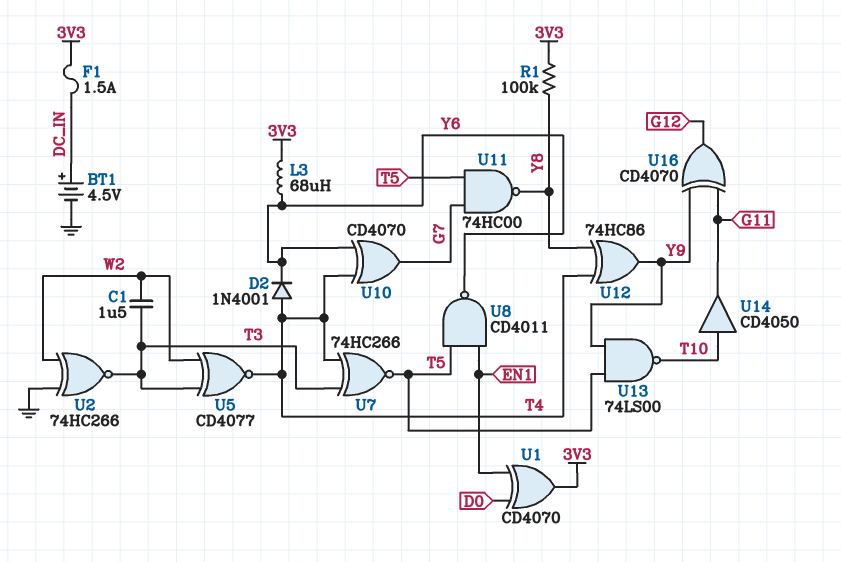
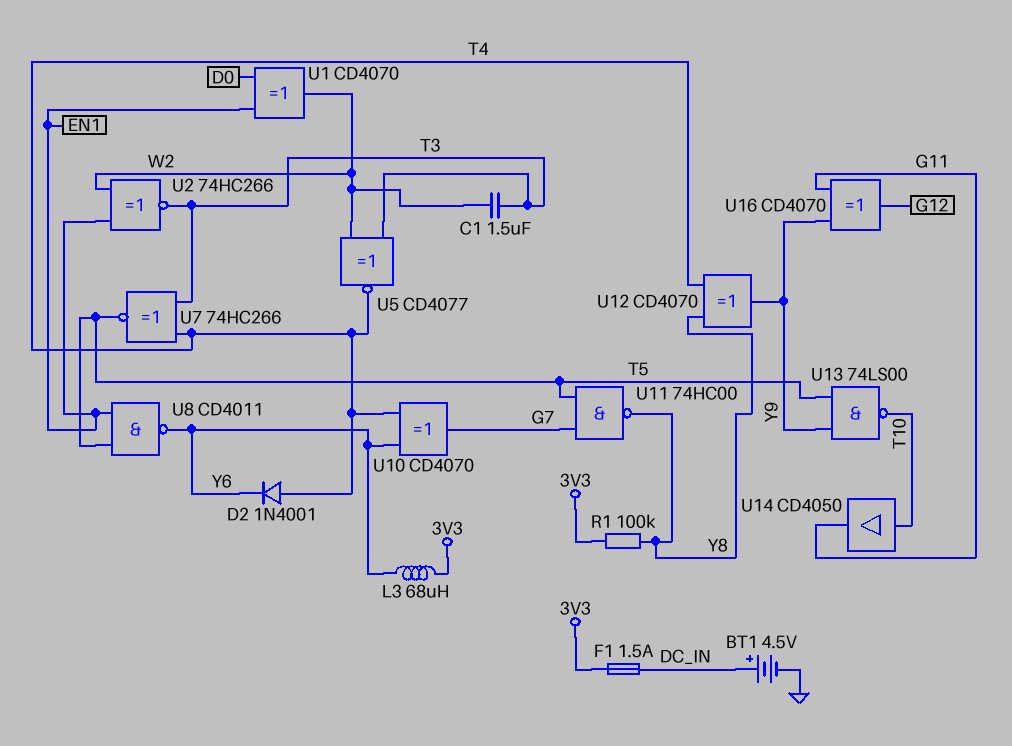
U1: XOR CD4070 (in D0, in EN1, out 3V3) -> XOR CD4070 (in D0, in EN1, out W2)
U2: XNOR 74HC266 (in GND, in W2, out T3) -> XNOR 74HC266 (in EN1, in W2, out T3)
U12: XOR 74HC86 (in T4, in Y8, out Y9) -> XOR CD4070 (in T4, in Y8, out Y9)

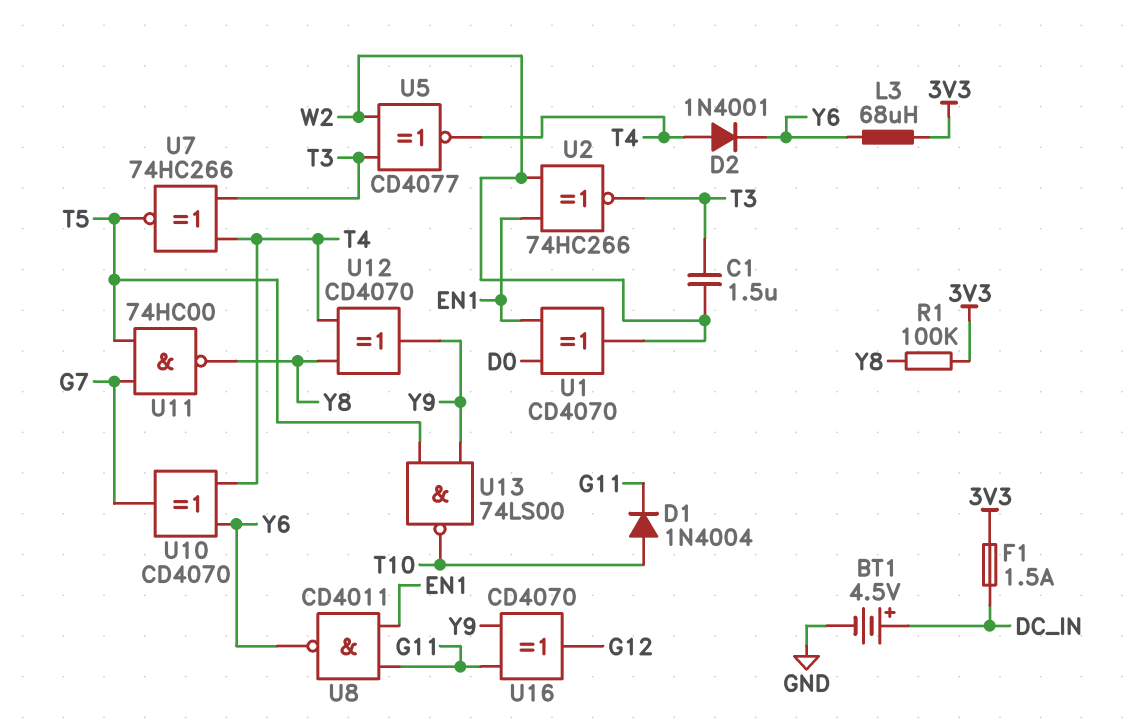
D1: none -> diode 1N4004 (A T10, K G11)
U8: NAND CD4011 (in EN1, in T5, out Y6) -> NAND CD4011 (in EN1, in G11, out Y6)
U14: buffer CD4050 (in T10, out G11) -> none

